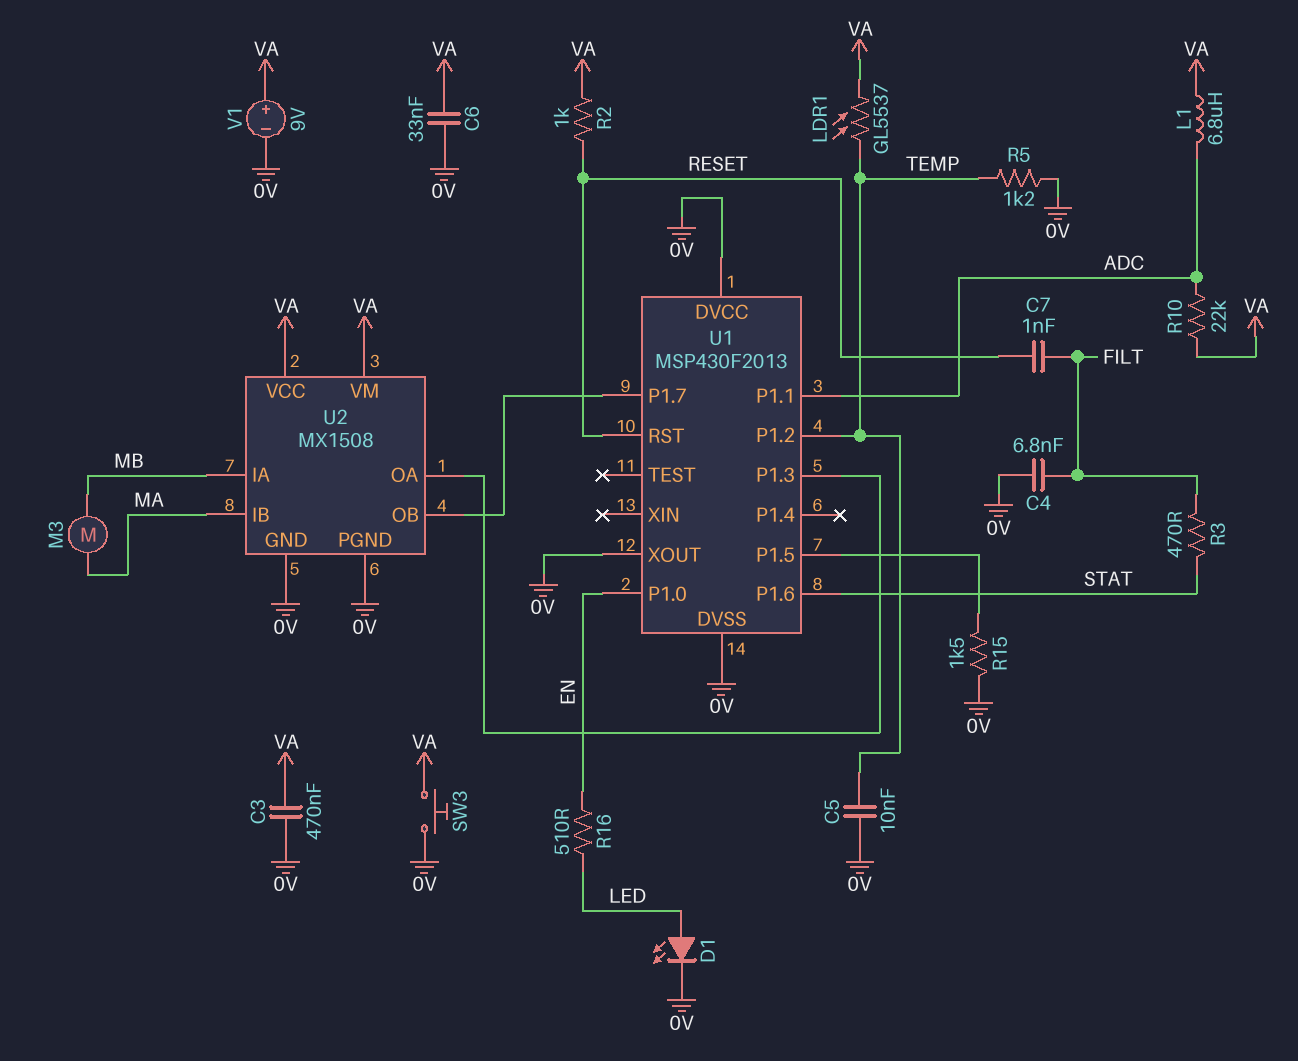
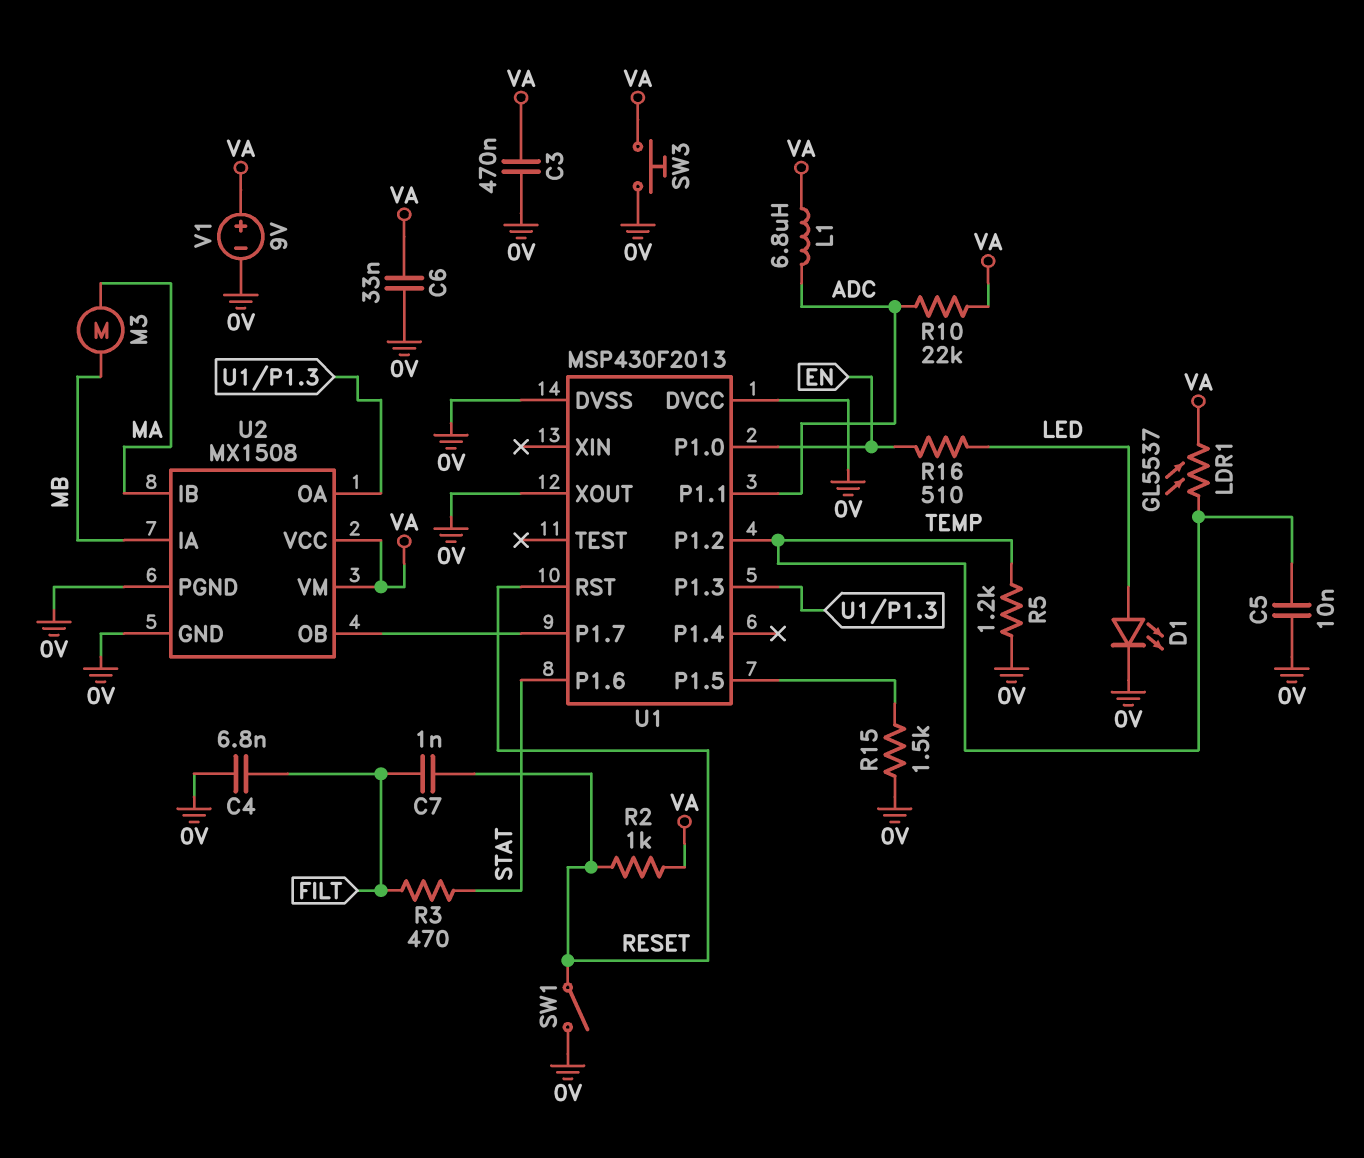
SW1: none -> switch (0V, RESET)

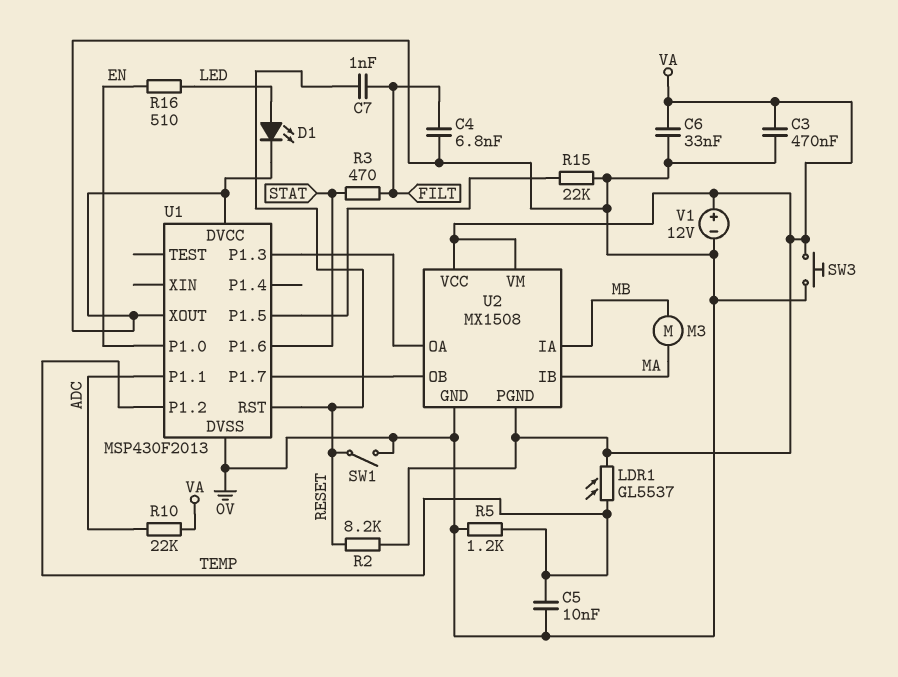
L1: 6.8uH (ADC, VA) -> none
R2: 1k (RESET, VA) -> 8.2k (RESET, VA)
R15: 1.5k (0V, U1/P1.5) -> 22k (0V, U1/P1.5)
U2 pin PGND: 0V -> VA
V1: 9V (plus VA, minus 0V) -> 12V (plus VA, minus 0V)

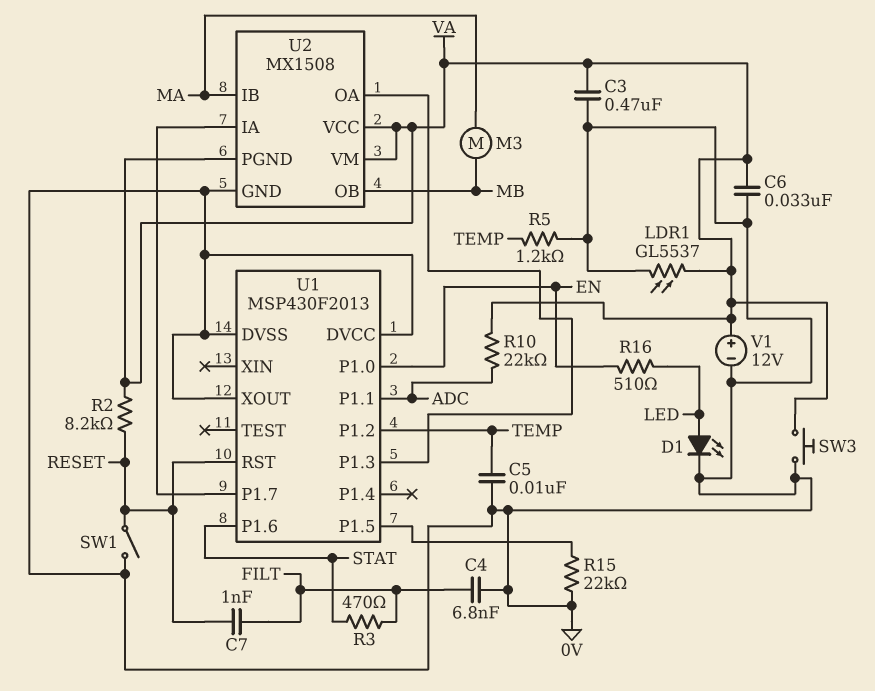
LDR1: GL5537 (TEMP, VA) -> GL5537 (0V, VA)
U2 pin IA: MB -> U1/P1.7
U2 pin OB: U1/P1.7 -> MB

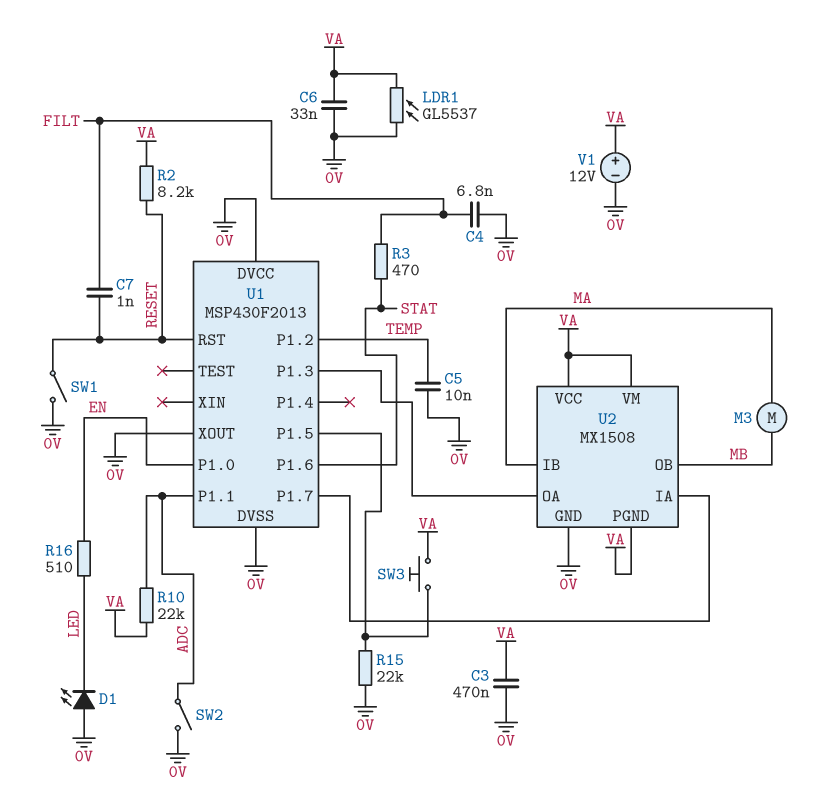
D1: LED (A LED, K 0V) -> LED (A 0V, K LED)
R5: 1.2k (0V, TEMP) -> none
SW2: none -> switch (0V, ADC)
SW3: button (0V, VA) -> button (U1/P1.5, VA)

